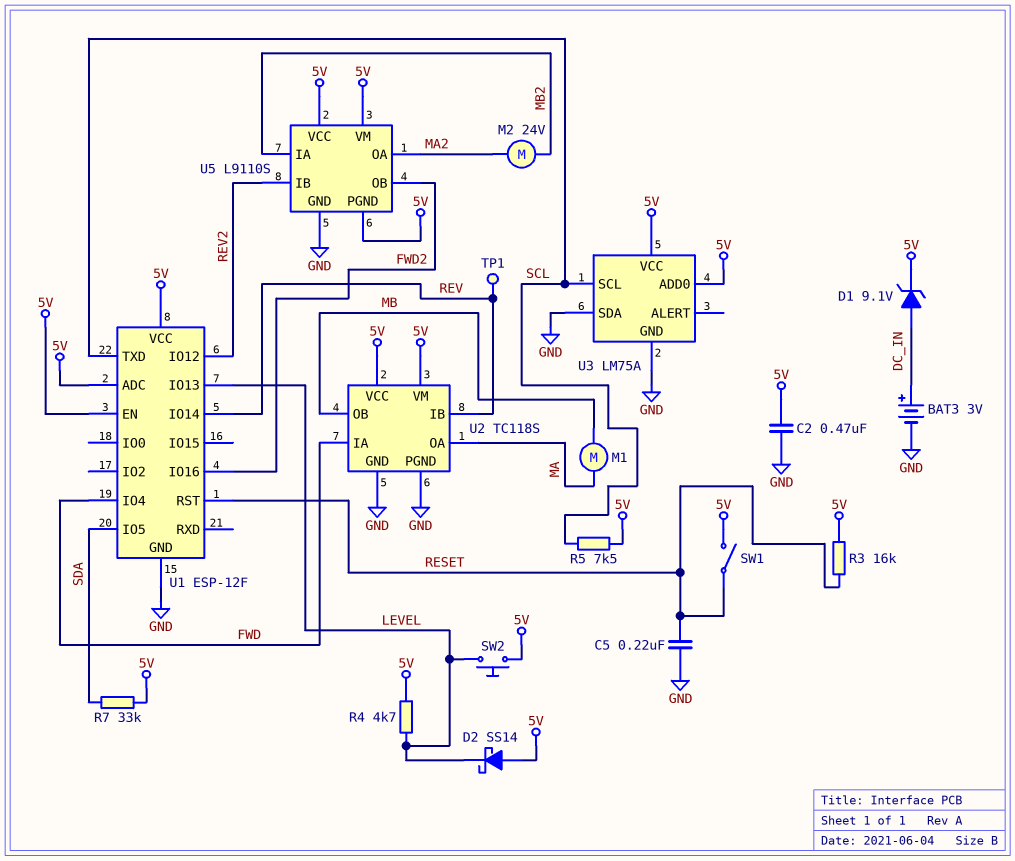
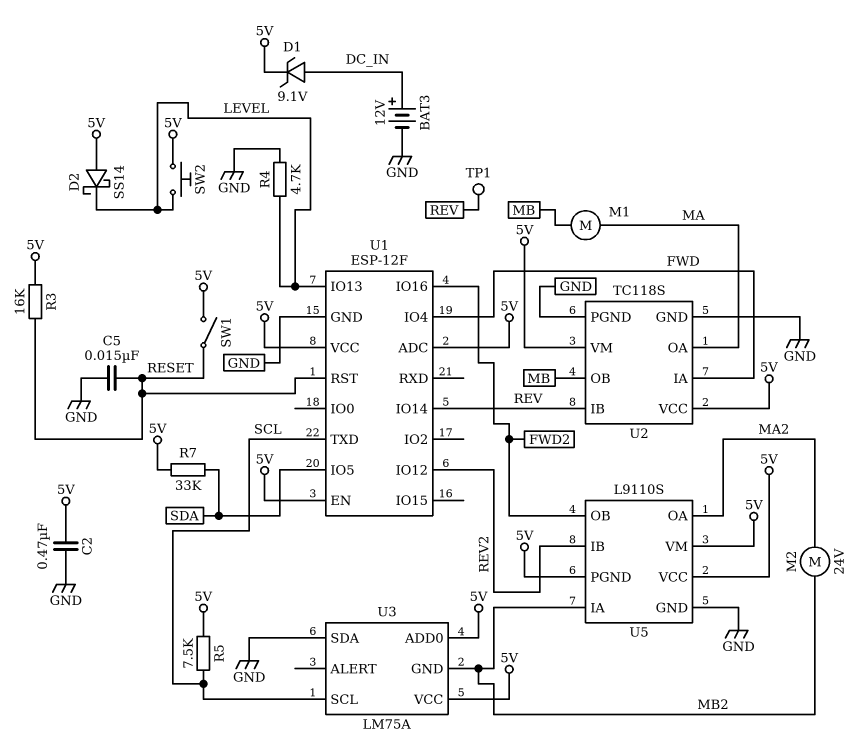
BAT3: 3V (plus DC_IN, minus GND) -> 12V (plus DC_IN, minus GND)
C5: 220nF (GND, RESET) -> 15nF (GND, RESET)
R4: 4.7k (5V, LEVEL) -> 4.7k (GND, LEVEL)
U3 pin GND: GND -> MB2

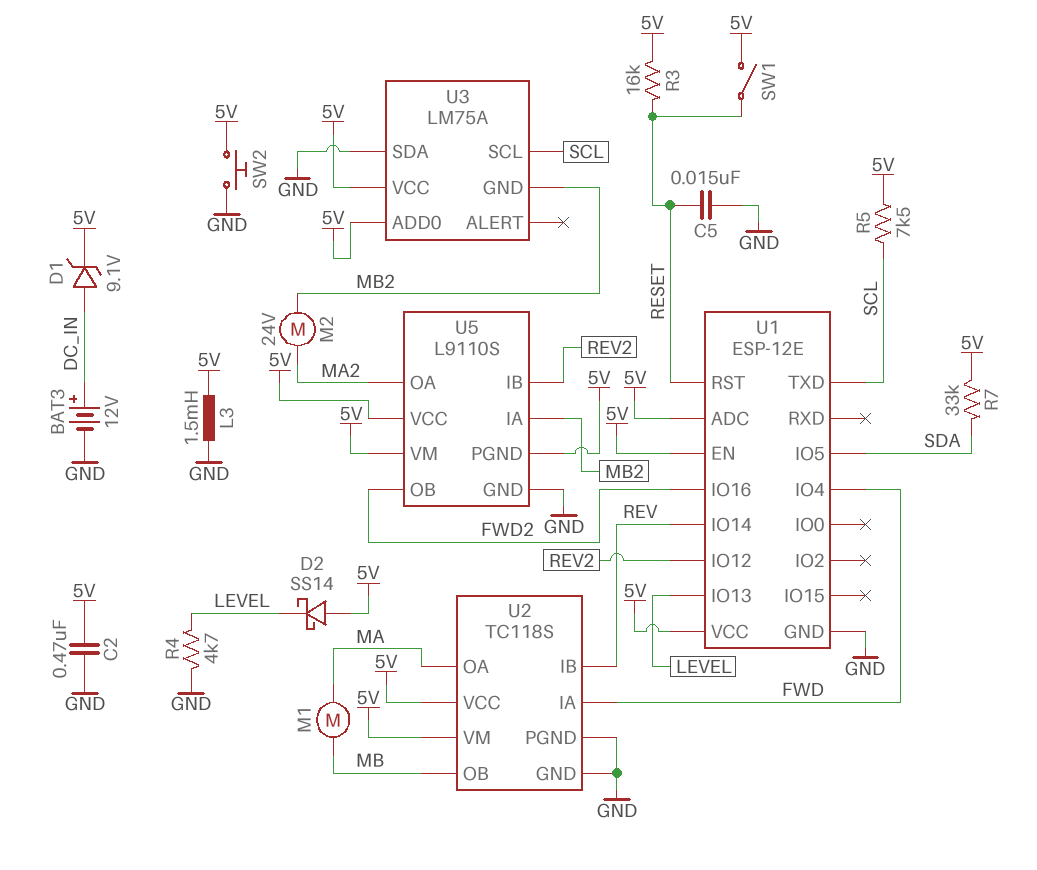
L3: none -> 1.5mH (5V, GND)
SW2: button (5V, LEVEL) -> button (5V, GND)
TP1: test point (REV) -> none
U1: ESP-12F -> ESP-12E

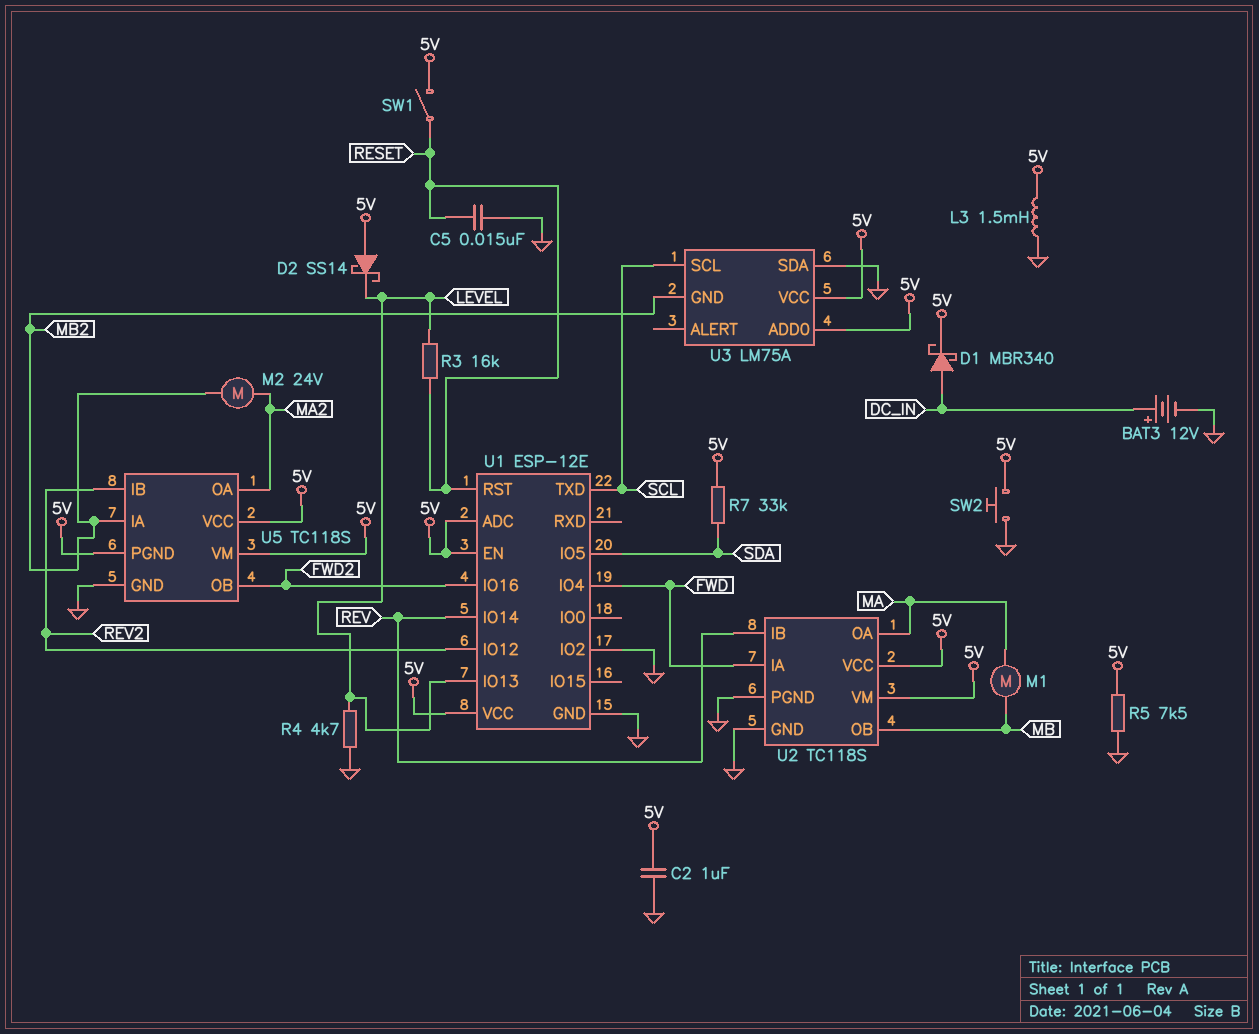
C2: 470nF (5V, GND) -> 1uF (5V, GND)
D1: zener 9.1V (A DC_IN, K 5V) -> schottky MBR340 (A DC_IN, K 5V)
R3: 16k (5V, RESET) -> 16k (LEVEL, RESET)
R5: 7.5k (5V, SCL) -> 7.5k (5V, GND)
U1 pin IO2: none -> GND
U5: L9110S -> TC118S

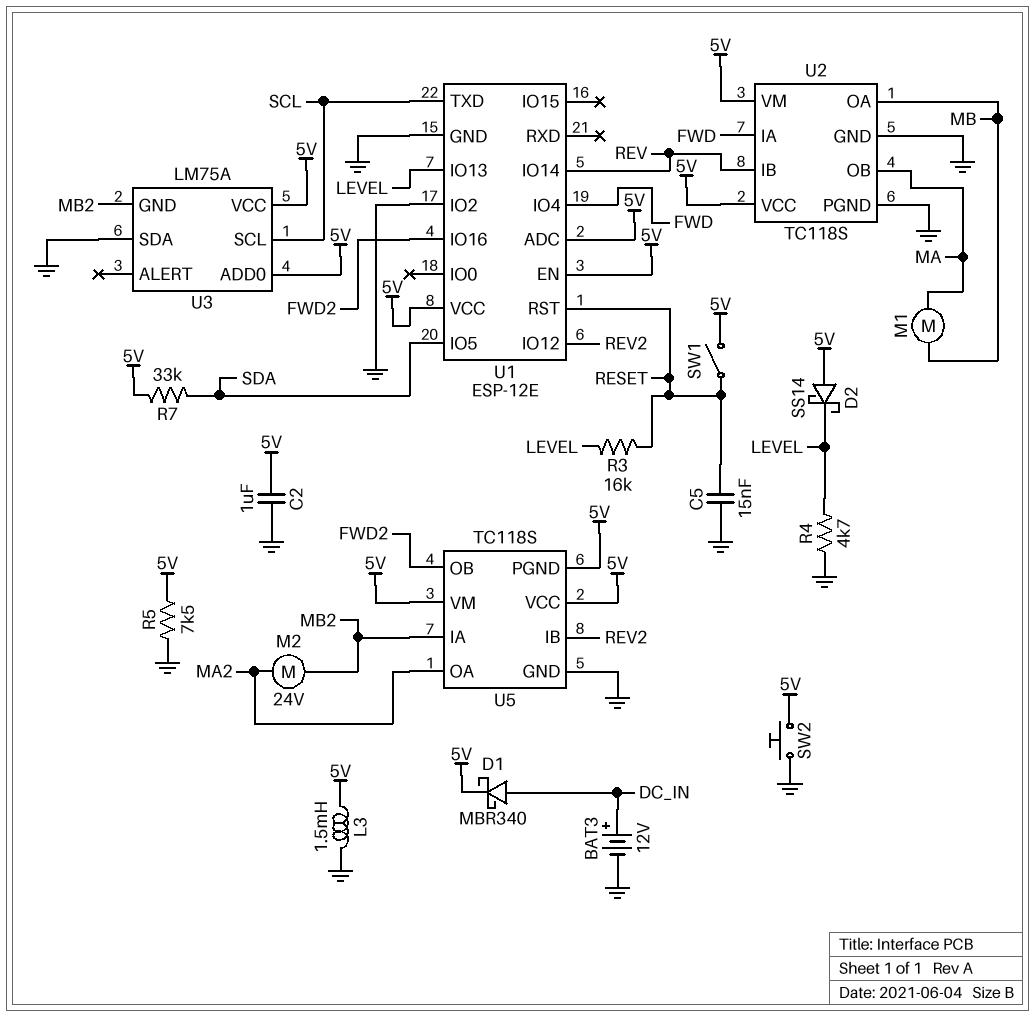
U2 pin OA: MA -> MB
U2 pin OB: MB -> MA

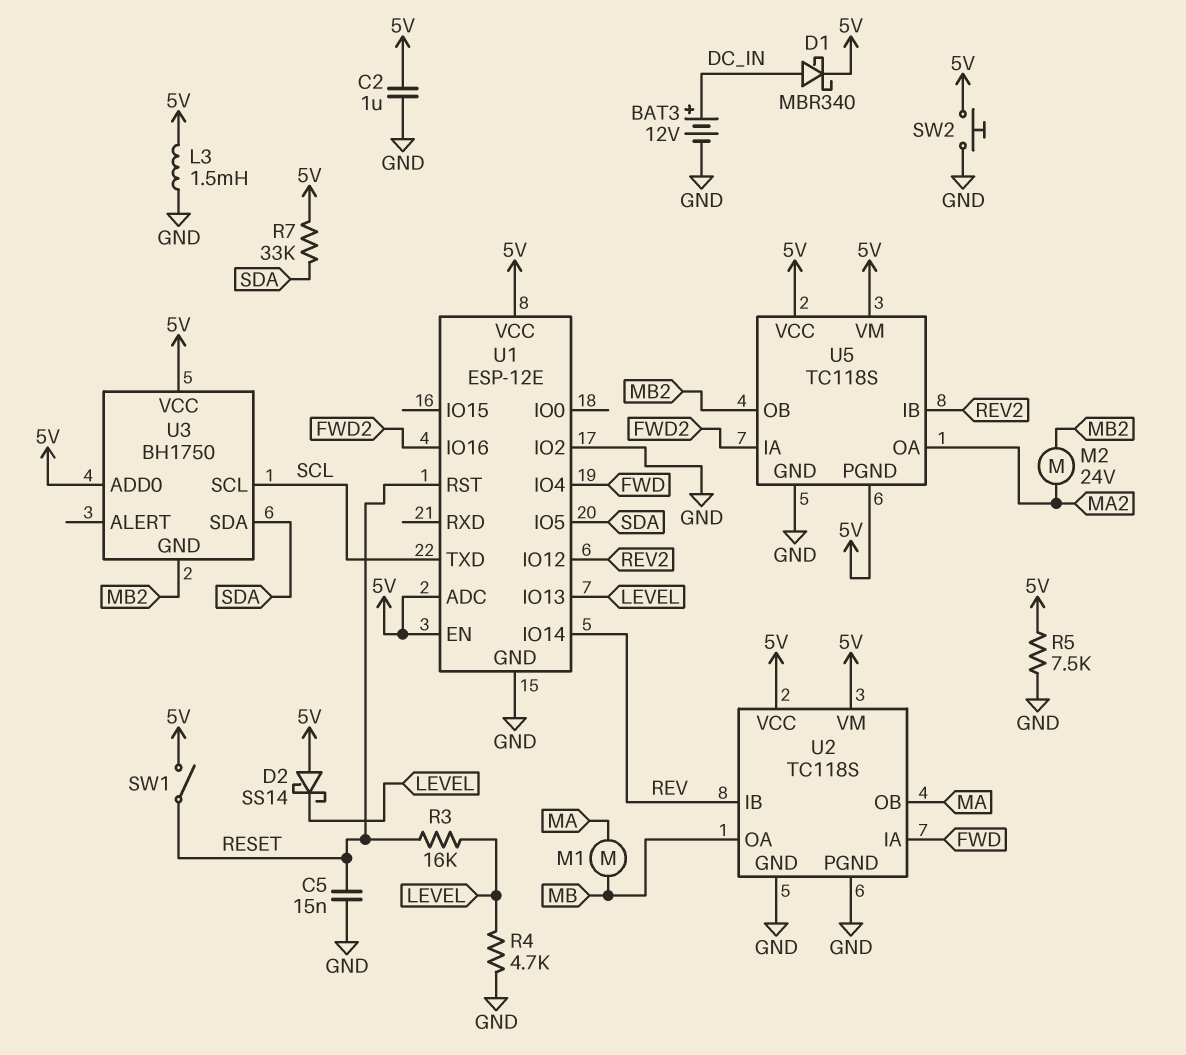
U3: LM75A -> BH1750
U3 pin SDA: GND -> SDA
U5 pin IA: MB2 -> FWD2
U5 pin OB: FWD2 -> MB2

